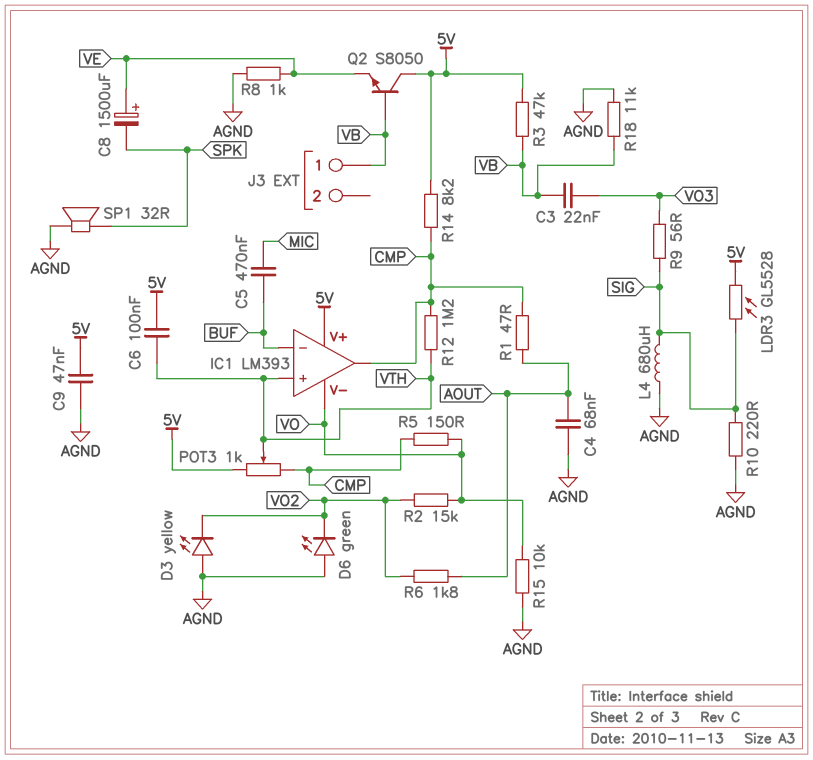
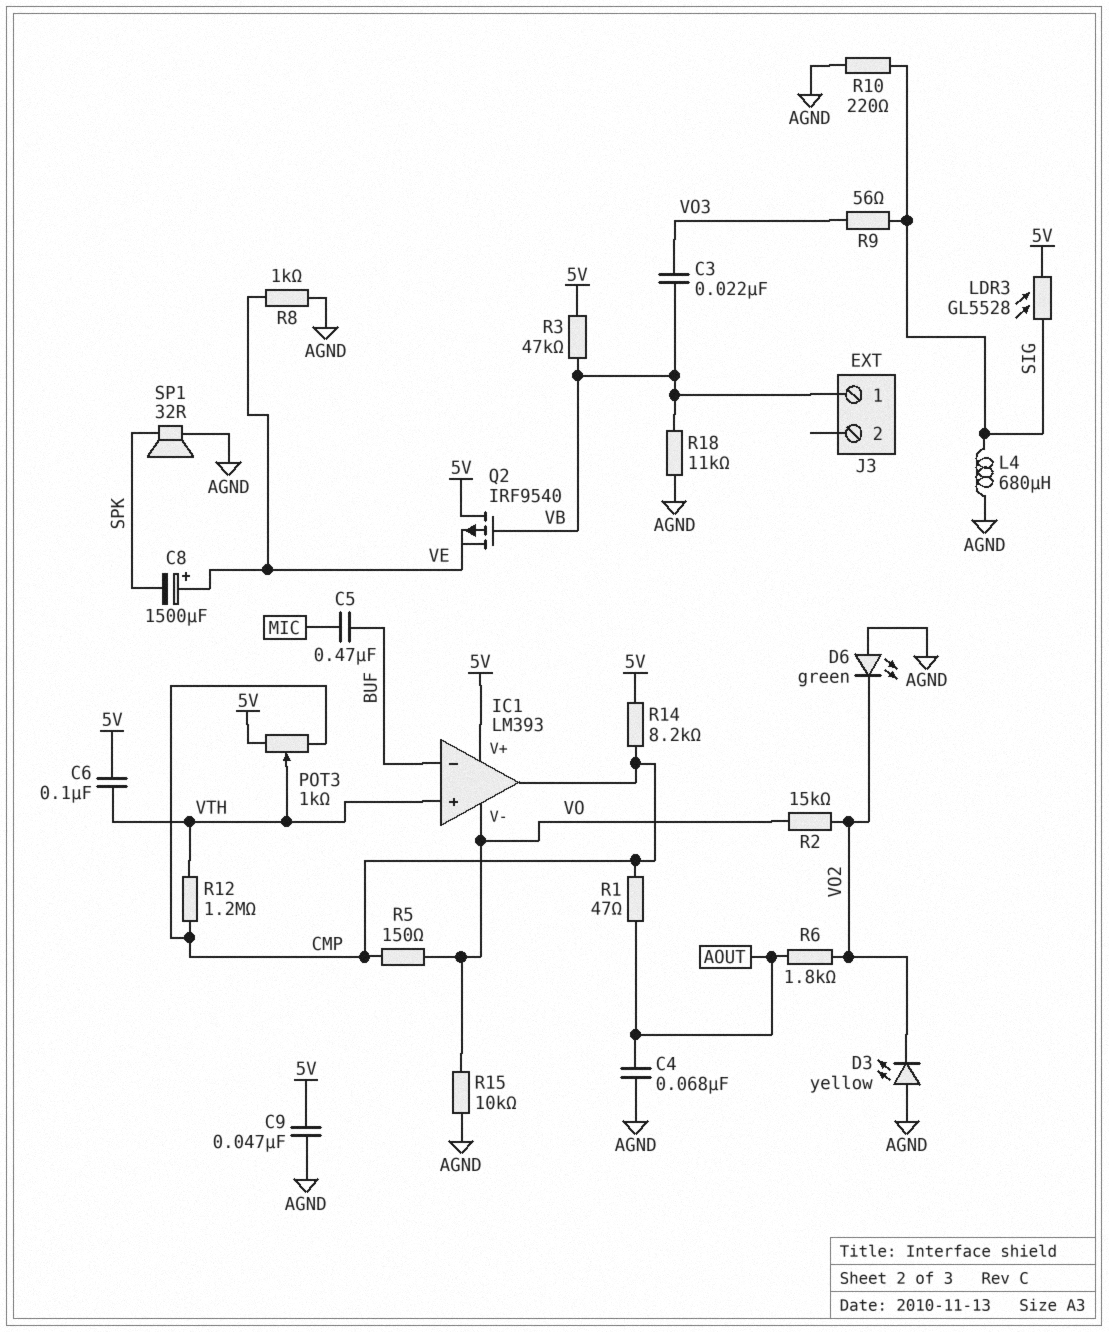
Q2: NPN S8050 (B VB, C 5V, E VE) -> PMOS IRF9540 (G VB, D 5V, S VE)

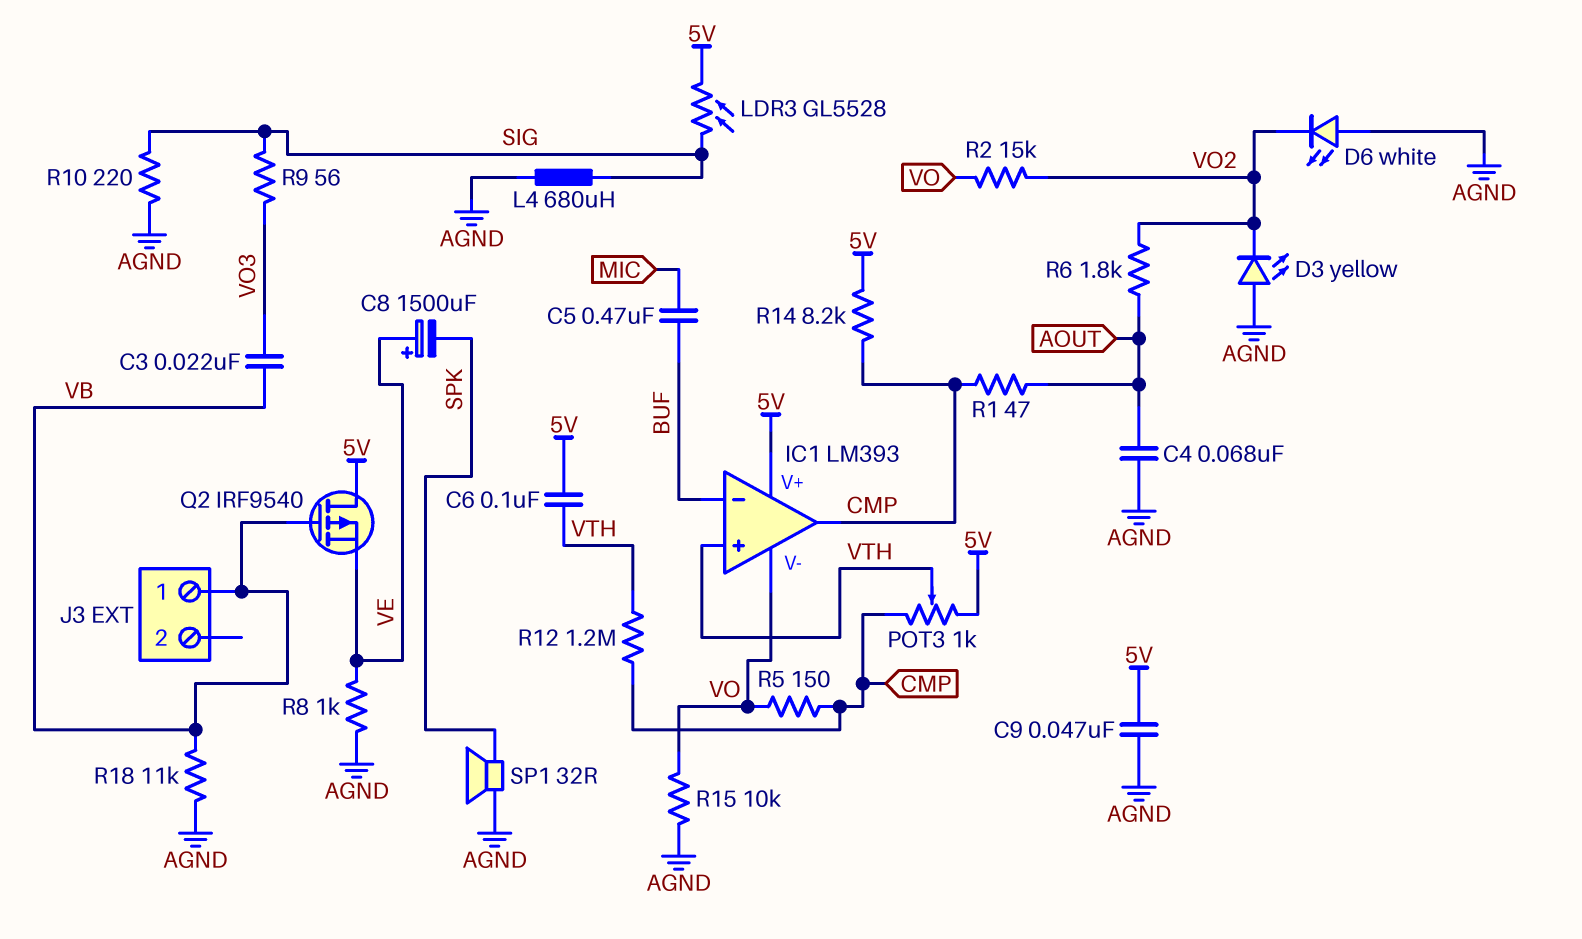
D6: LED green (A AGND, K VO2) -> LED white (A AGND, K VO2)
R3: 47k (5V, VB) -> none

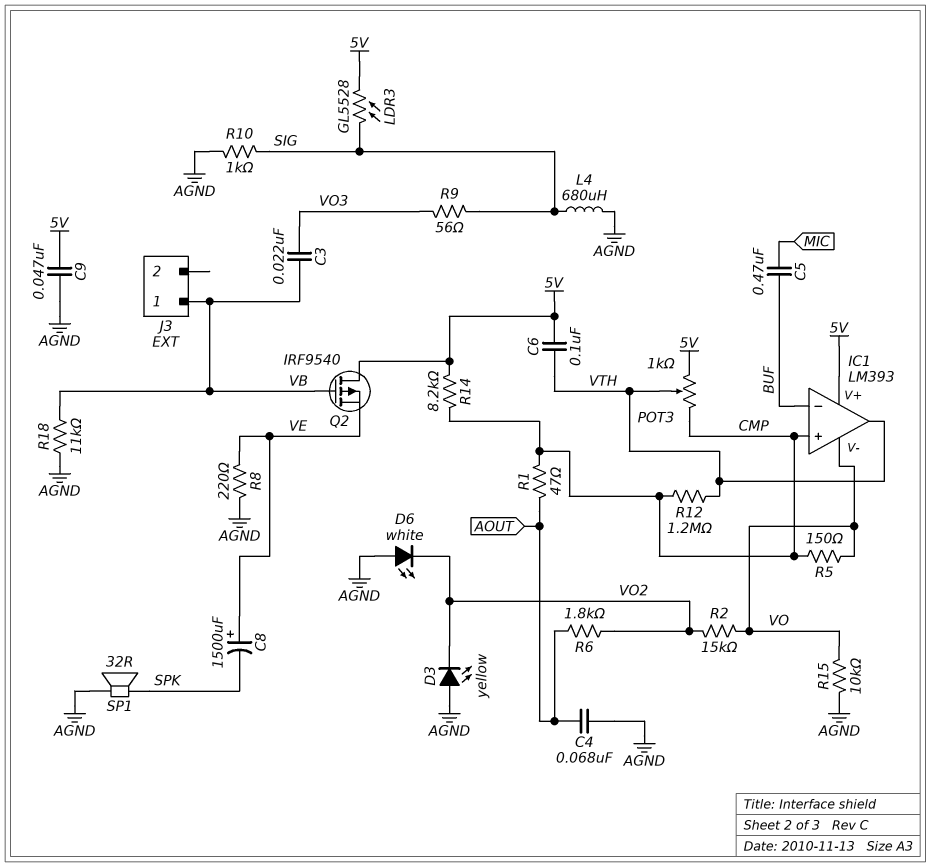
IC1 pin in+: VTH -> CMP
IC1 pin out: CMP -> VTH
R8: 1k (AGND, VE) -> 220 (AGND, VE)
R10: 220 (AGND, SIG) -> 1k (AGND, SIG)

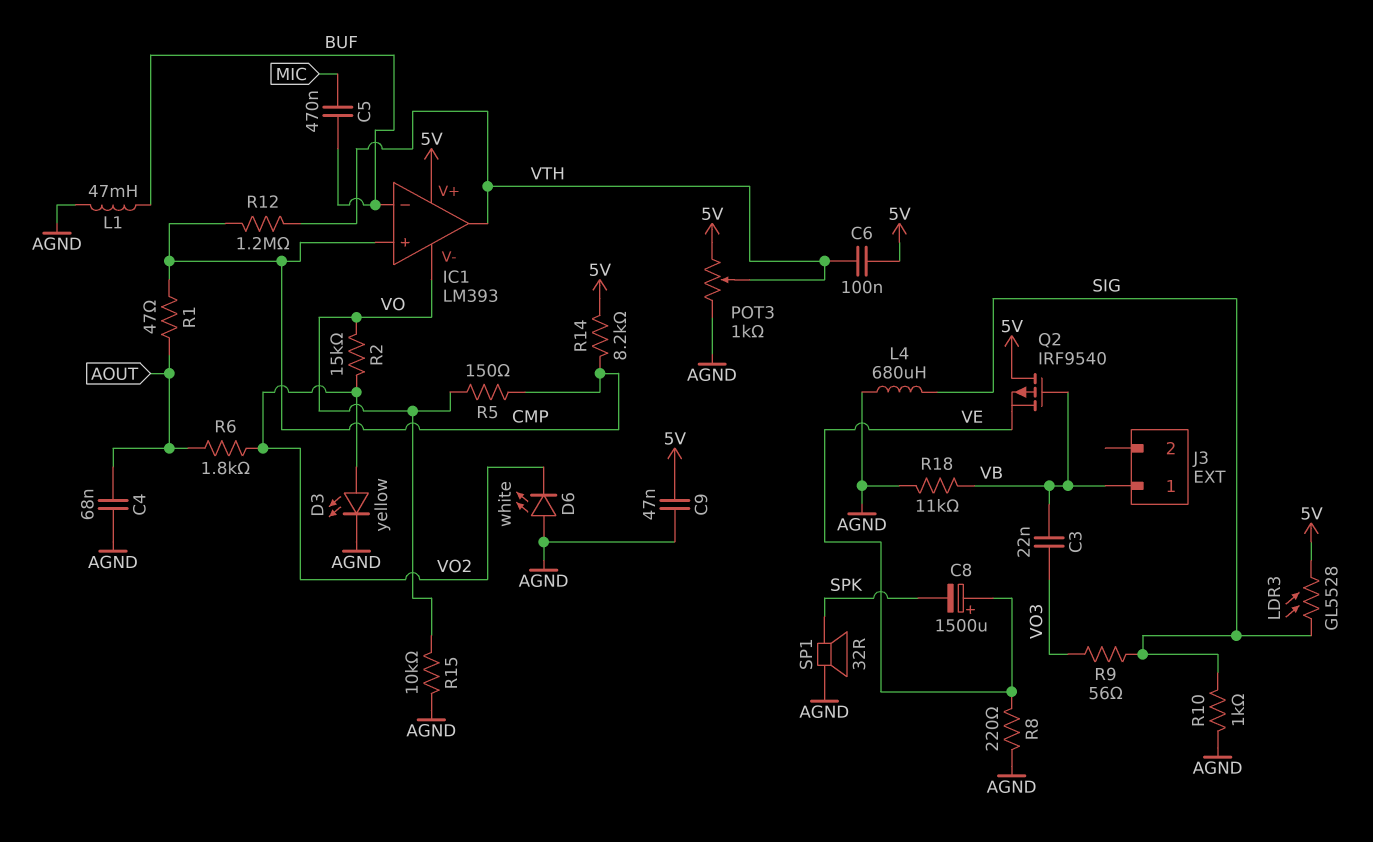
D3: LED yellow (A AGND, K VO2) -> LED yellow (A VO2, K AGND)
L1: none -> 47mH (AGND, BUF)
POT3: 1k (5V, CMP, wiper VTH) -> 1k (5V, AGND, wiper VTH)

